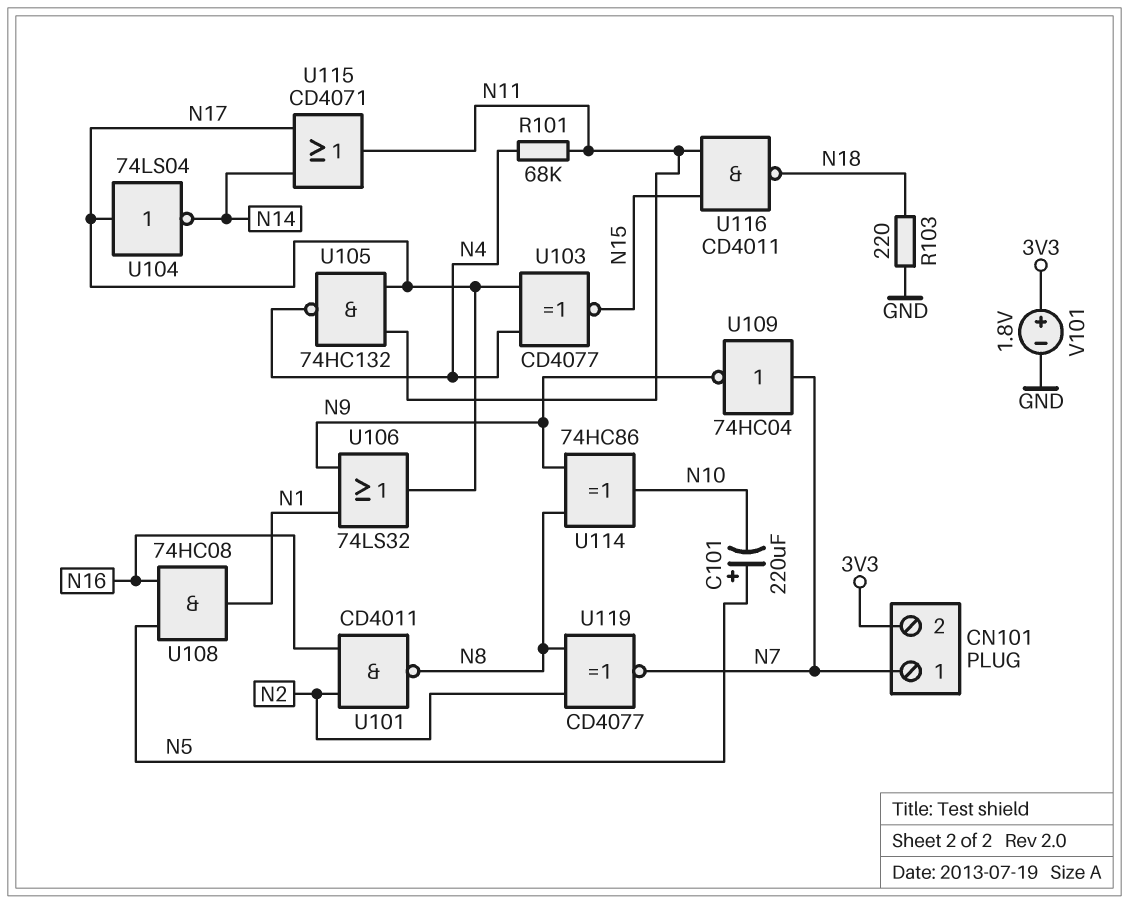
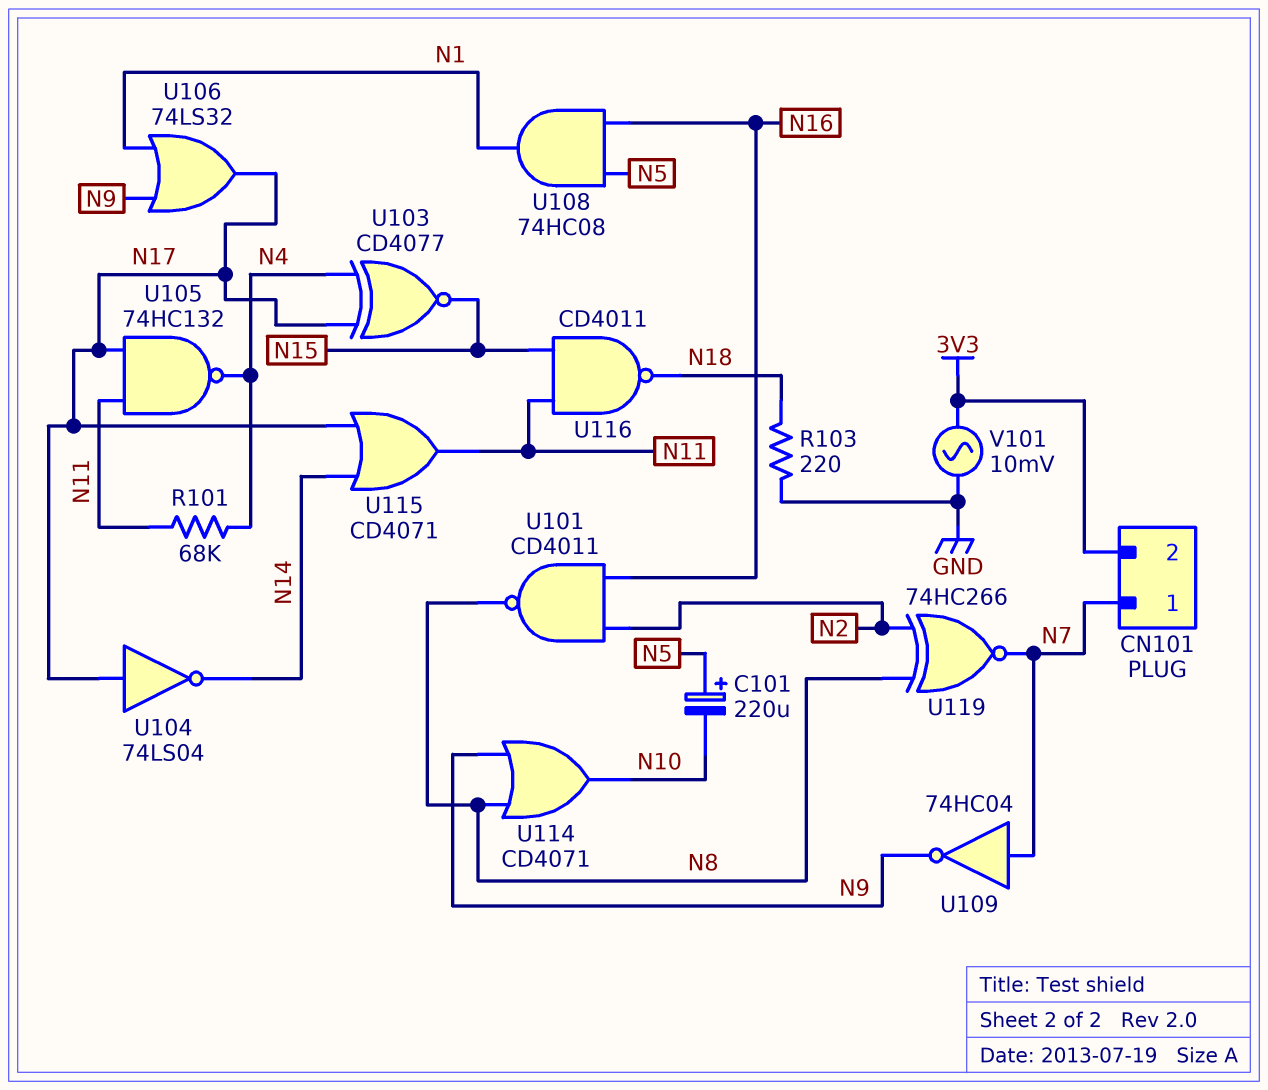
U114: XOR 74HC86 (in N8, in N9, out N10) -> OR CD4071 (in N8, in N9, out N10)
U119: XNOR CD4077 (in N2, in N8, out N7) -> XNOR 74HC266 (in N2, in N8, out N7)
V101: 1.8V (plus 3V3, minus GND) -> AC 10mV (3V3, GND)

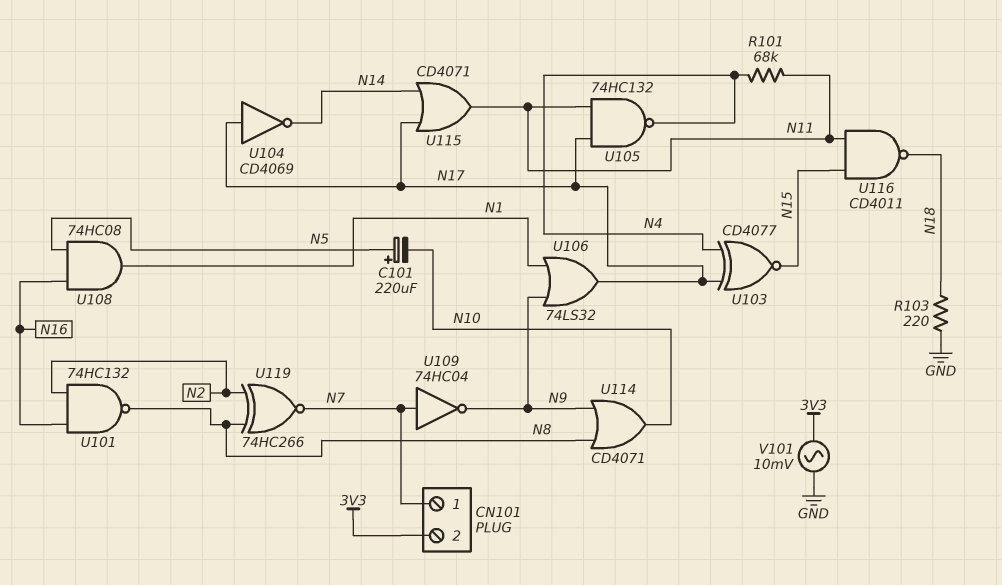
U101: NAND CD4011 (in N2, in N16, out N8) -> NAND 74HC132 (in N2, in N16, out N8)
U104: NOT 74LS04 (in N17, out N14) -> NOT CD4069 (in N17, out N14)

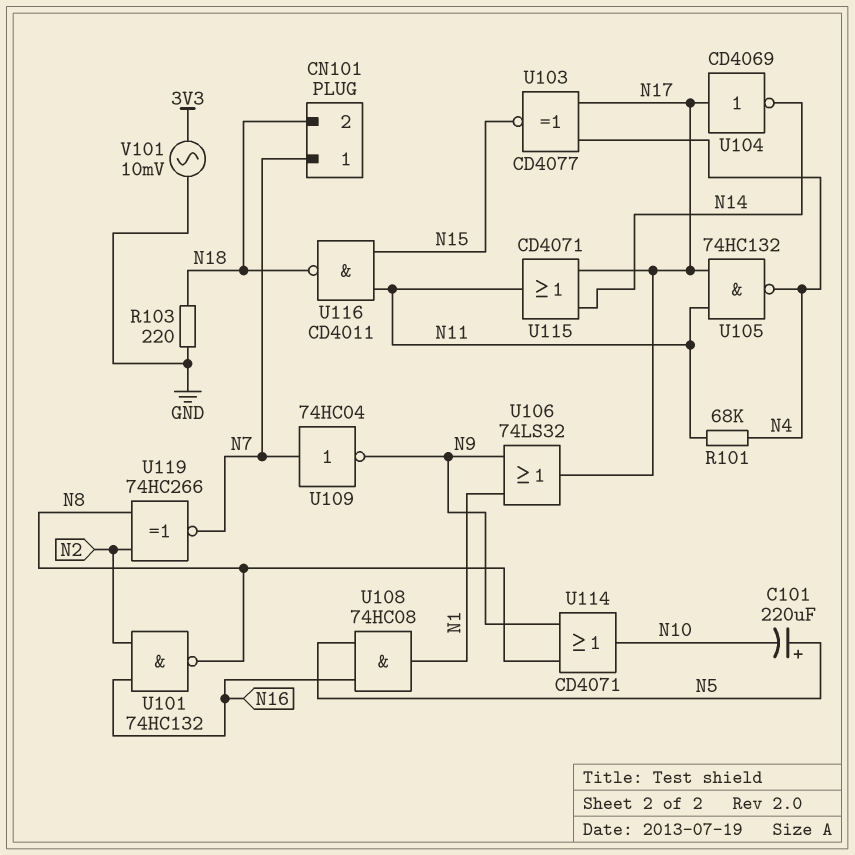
CN101 pin 2: 3V3 -> N18

